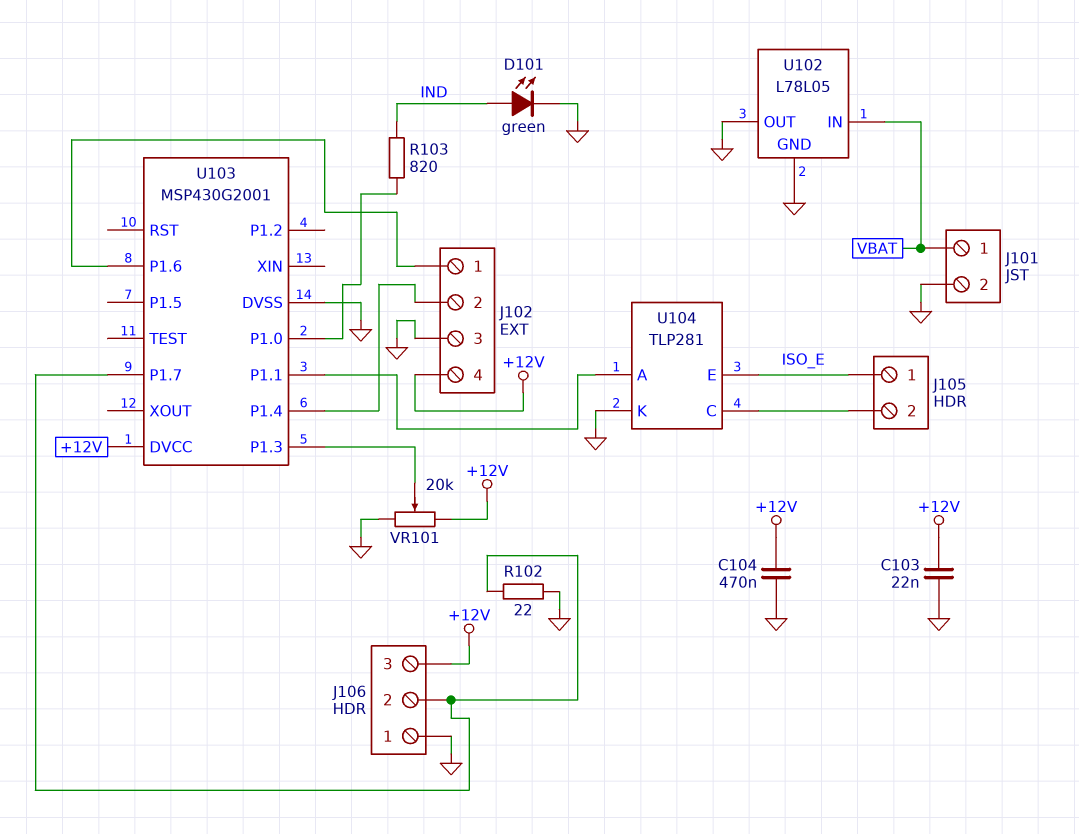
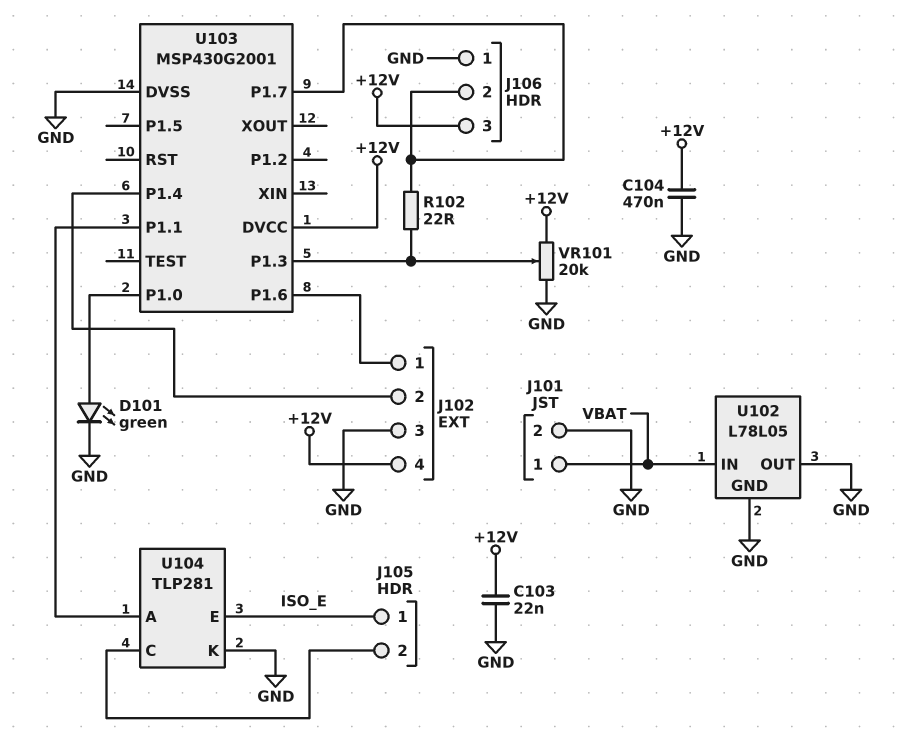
D101: LED green (A IND, K GND) -> LED green (A U103/P1.0, K GND)
R102: 22 (GND, J106/2) -> 22 (J106/2, U103/P1.3)
R103: 820 (IND, U103/P1.0) -> none

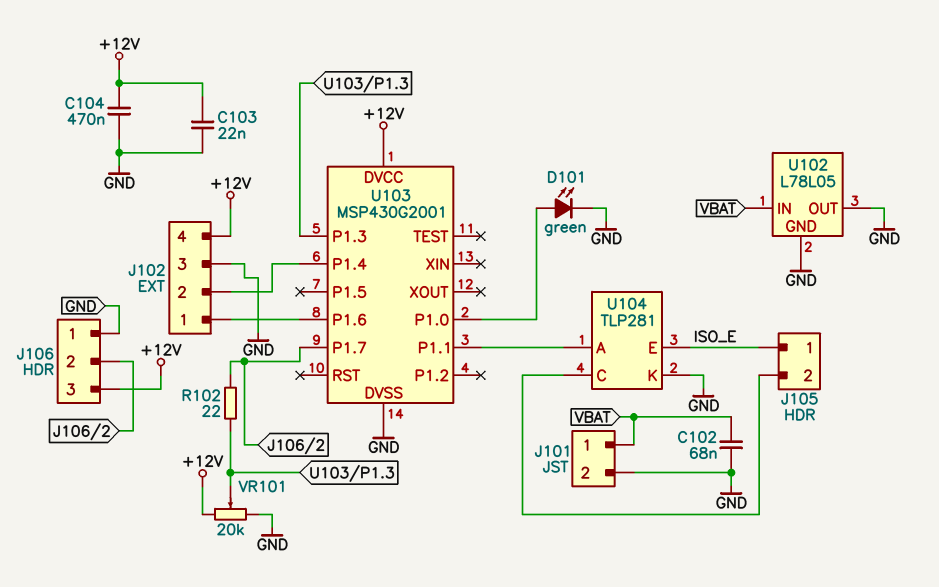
C102: none -> 68nF (GND, VBAT)

